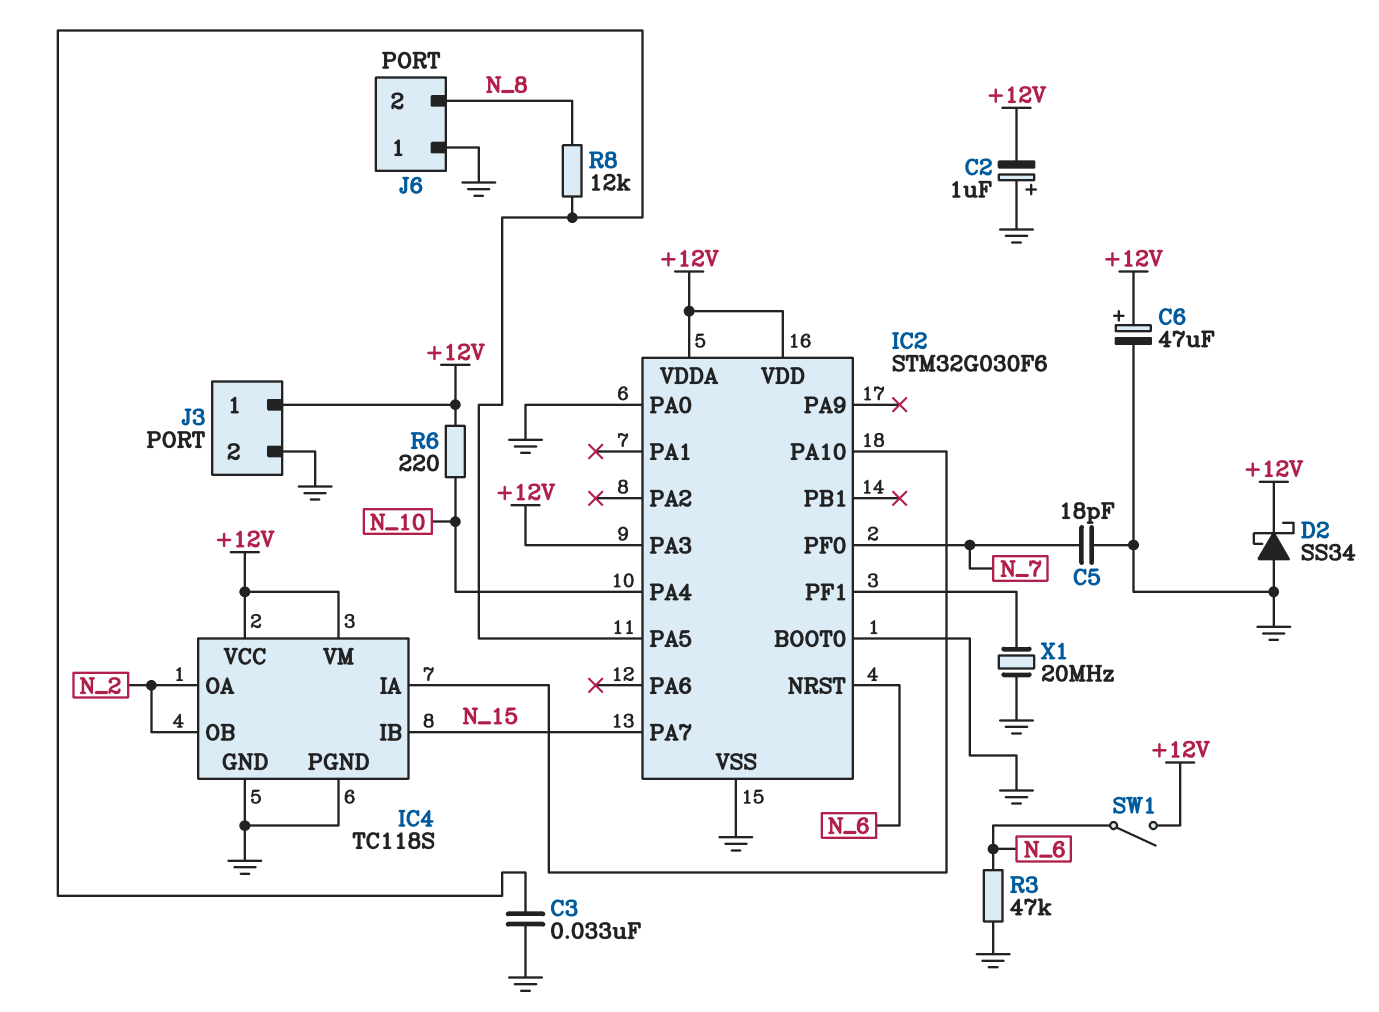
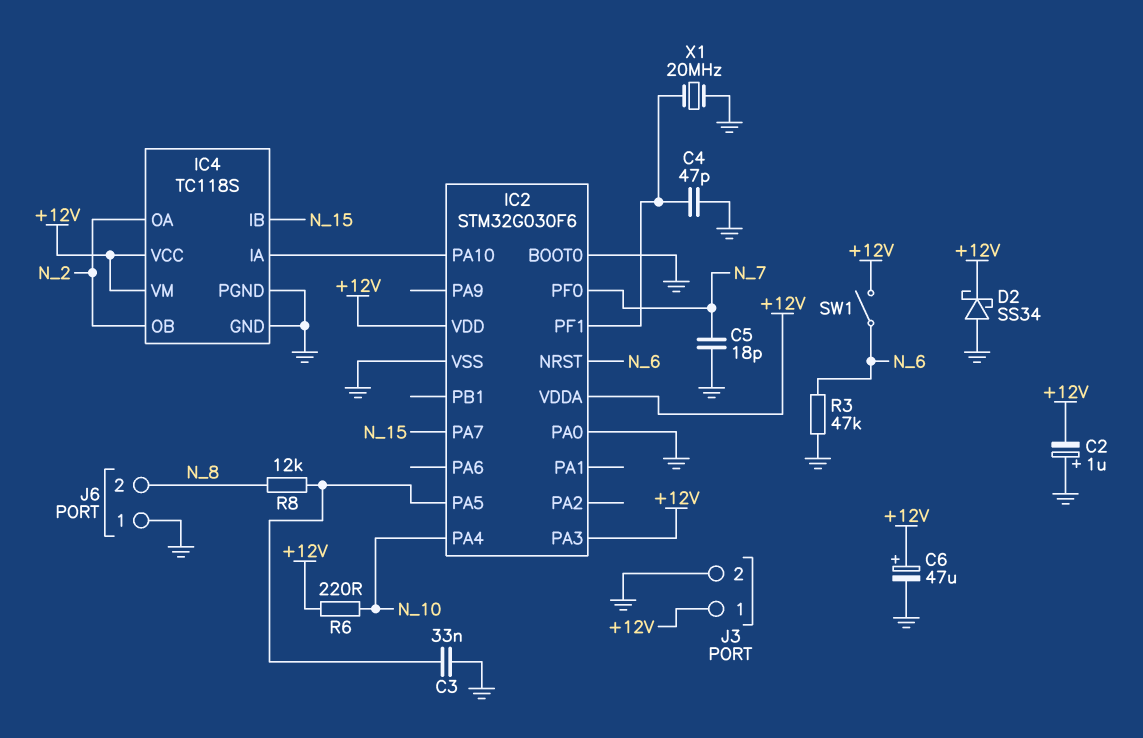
C4: none -> 47pF (GND, IC2/PF1)

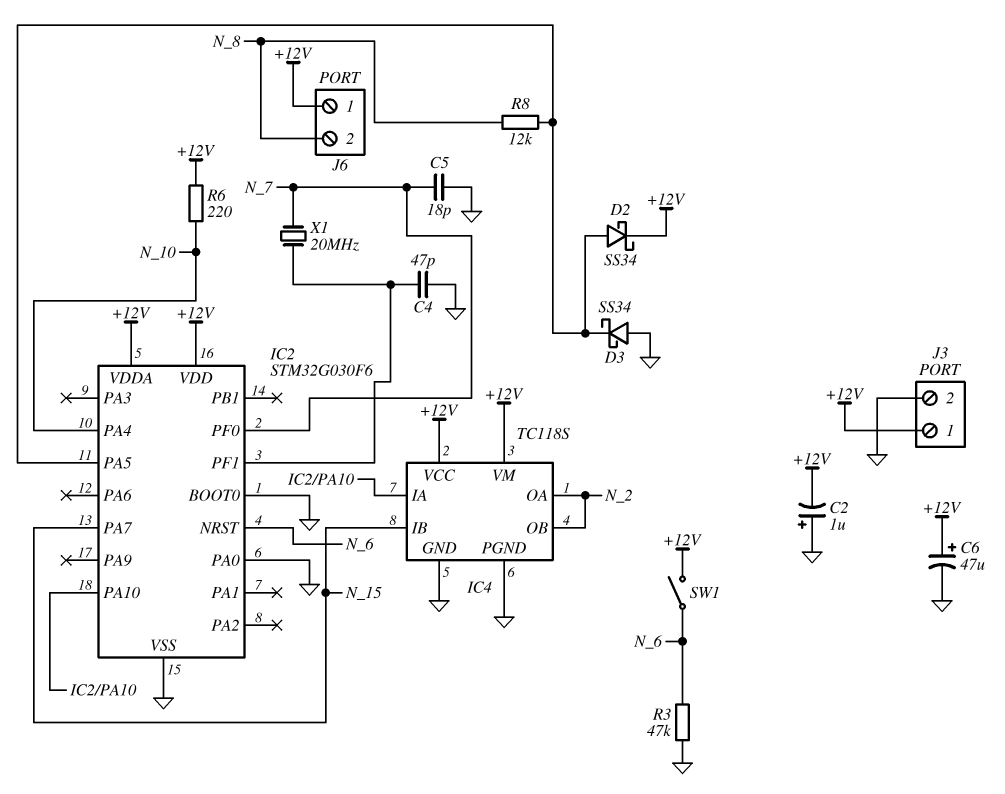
C3: 33nF (GND, IC2/PA5) -> none
D2: schottky SS34 (A GND, K +12V) -> schottky SS34 (A IC2/PA5, K +12V)
D3: none -> schottky SS34 (A GND, K IC2/PA5)
IC2 pin PA3: +12V -> none
J6 pin 1: GND -> +12V
X1: 20MHz (GND, IC2/PF1) -> 20MHz (IC2/PF1, N_7)

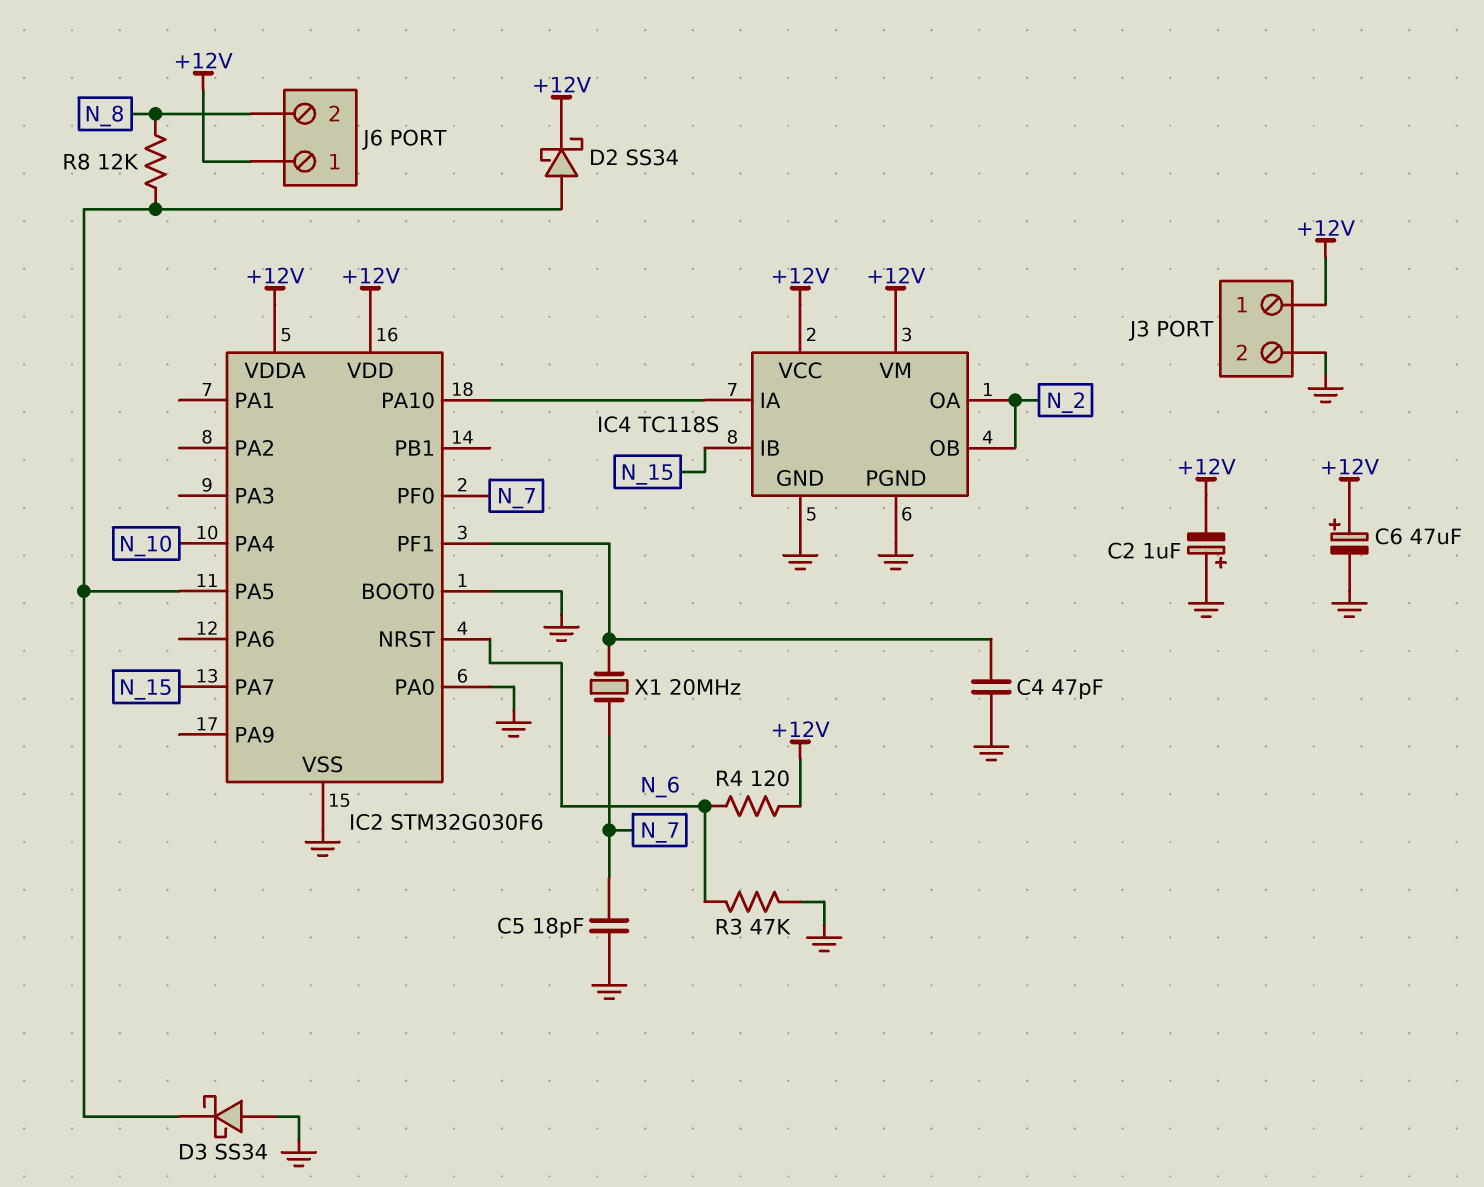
R4: none -> 120 (+12V, N_6)
R6: 220 (+12V, N_10) -> none
SW1: switch (+12V, N_6) -> none

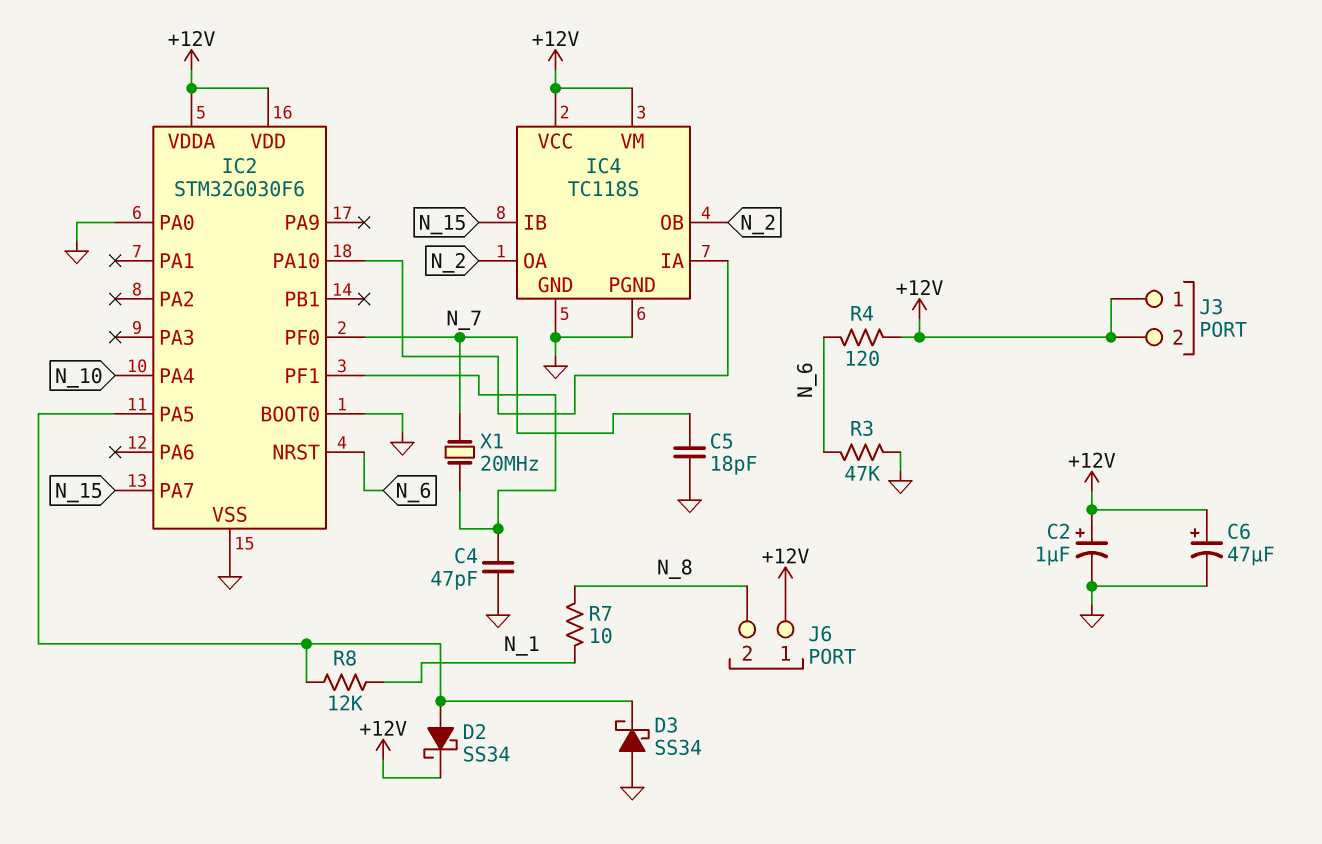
C2: 1uF (plus GND, minus +12V) -> 1uF (plus +12V, minus GND)
J3 pin 2: GND -> +12V
R7: none -> 10 (N_1, N_8)
R8: 12k (IC2/PA5, N_8) -> 12k (IC2/PA5, N_1)

